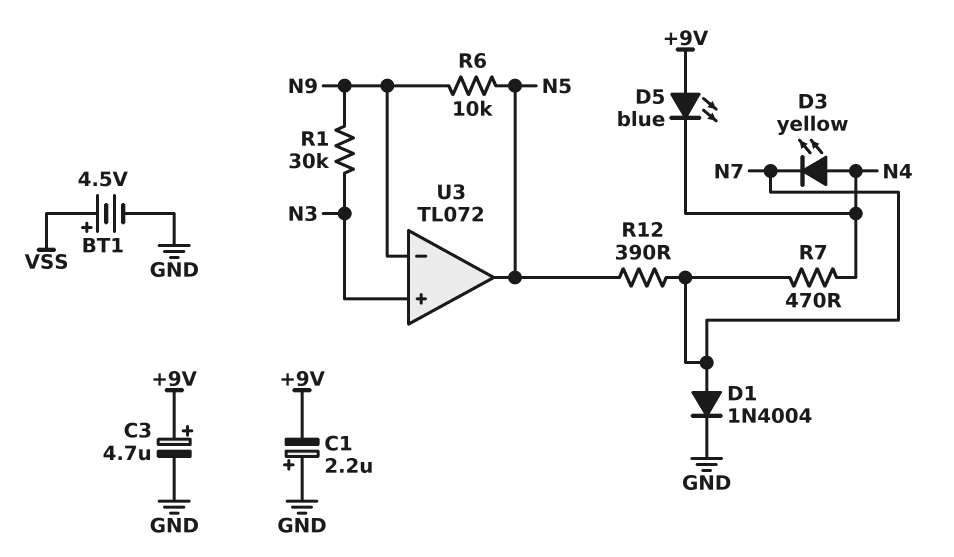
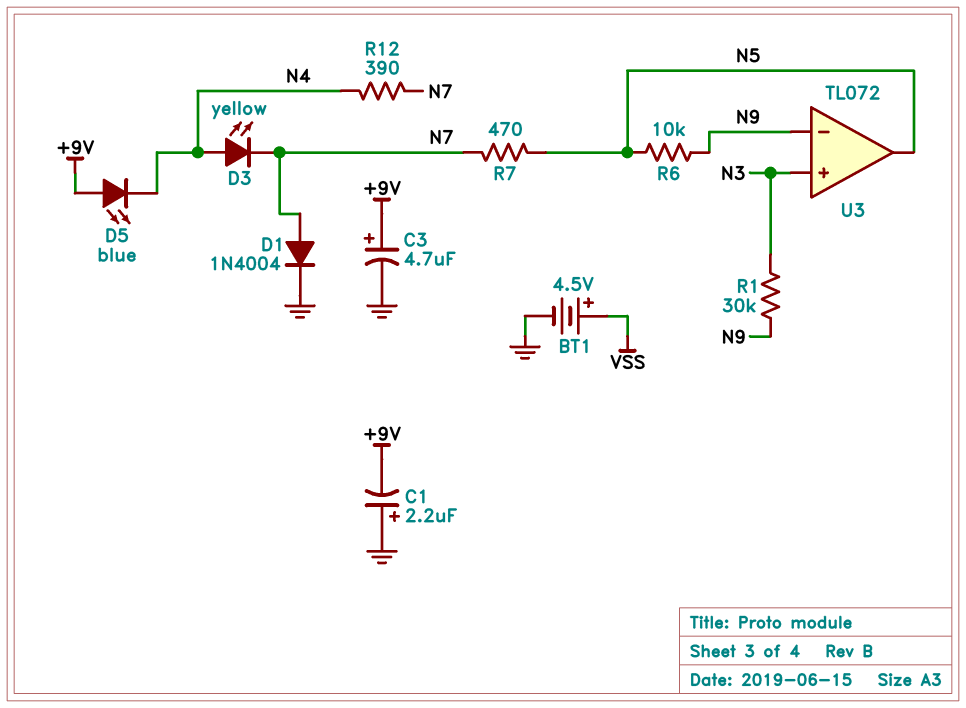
R7: 470 (N4, N7) -> 470 (N5, N7)
R12: 390 (N5, N7) -> 390 (N4, N7)

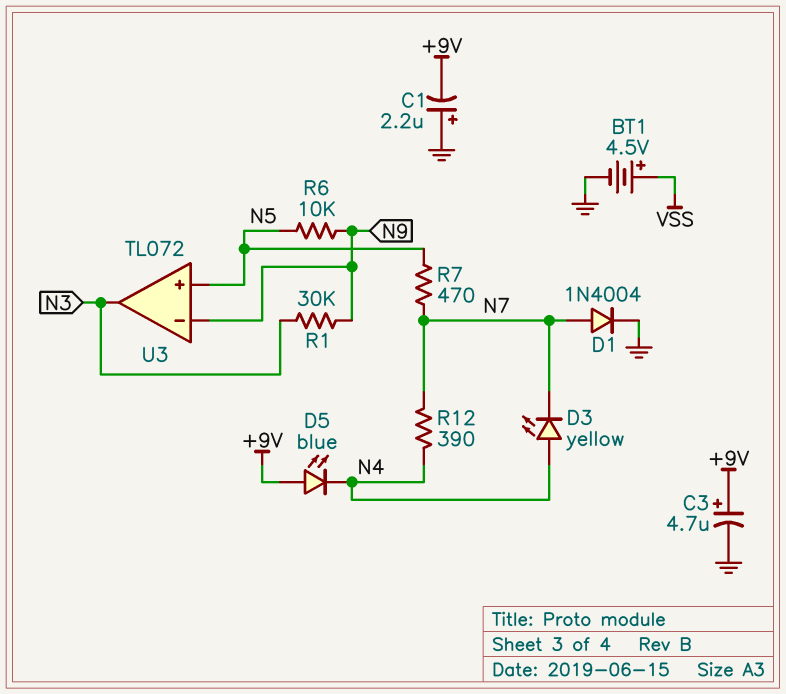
U3 pin in+: N3 -> N5
U3 pin out: N5 -> N3

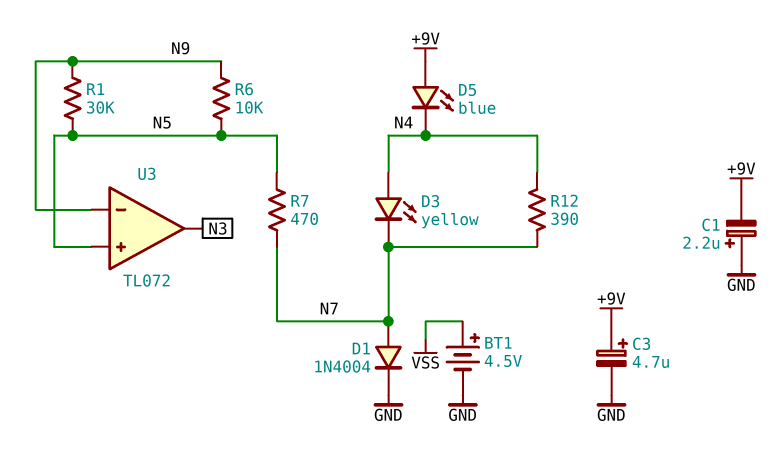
R1: 30k (N3, N9) -> 30k (N5, N9)

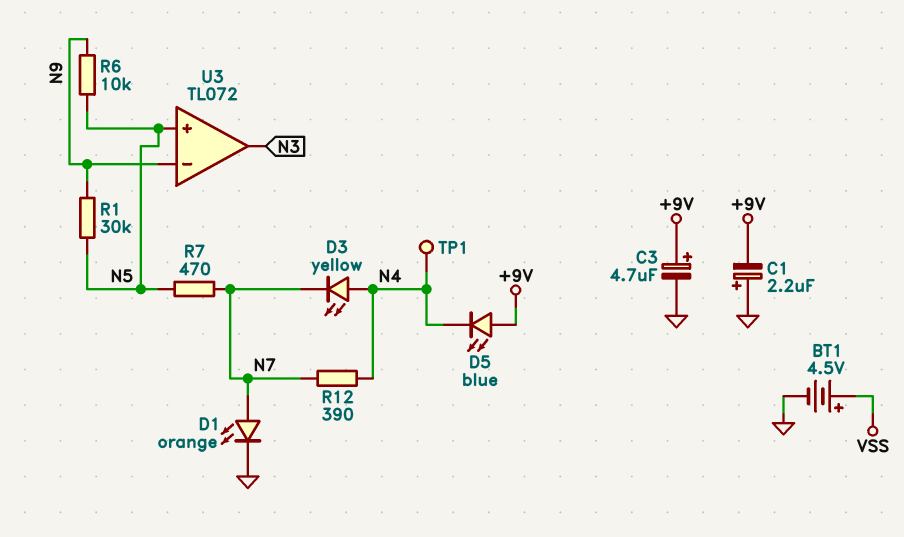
D1: diode 1N4004 (A N7, K GND) -> LED orange (A N7, K GND)
TP1: none -> test point (N4)

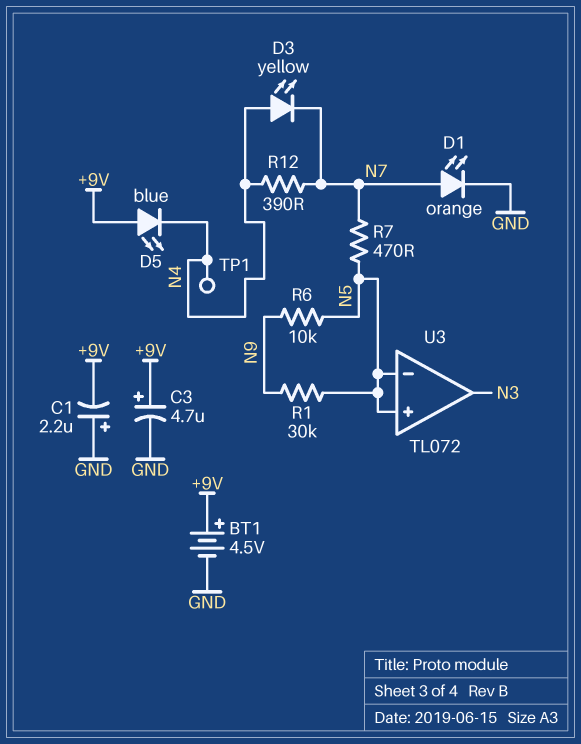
BT1: 4.5V (plus VSS, minus GND) -> 4.5V (plus +9V, minus GND)
U3 pin in-: N9 -> N5

